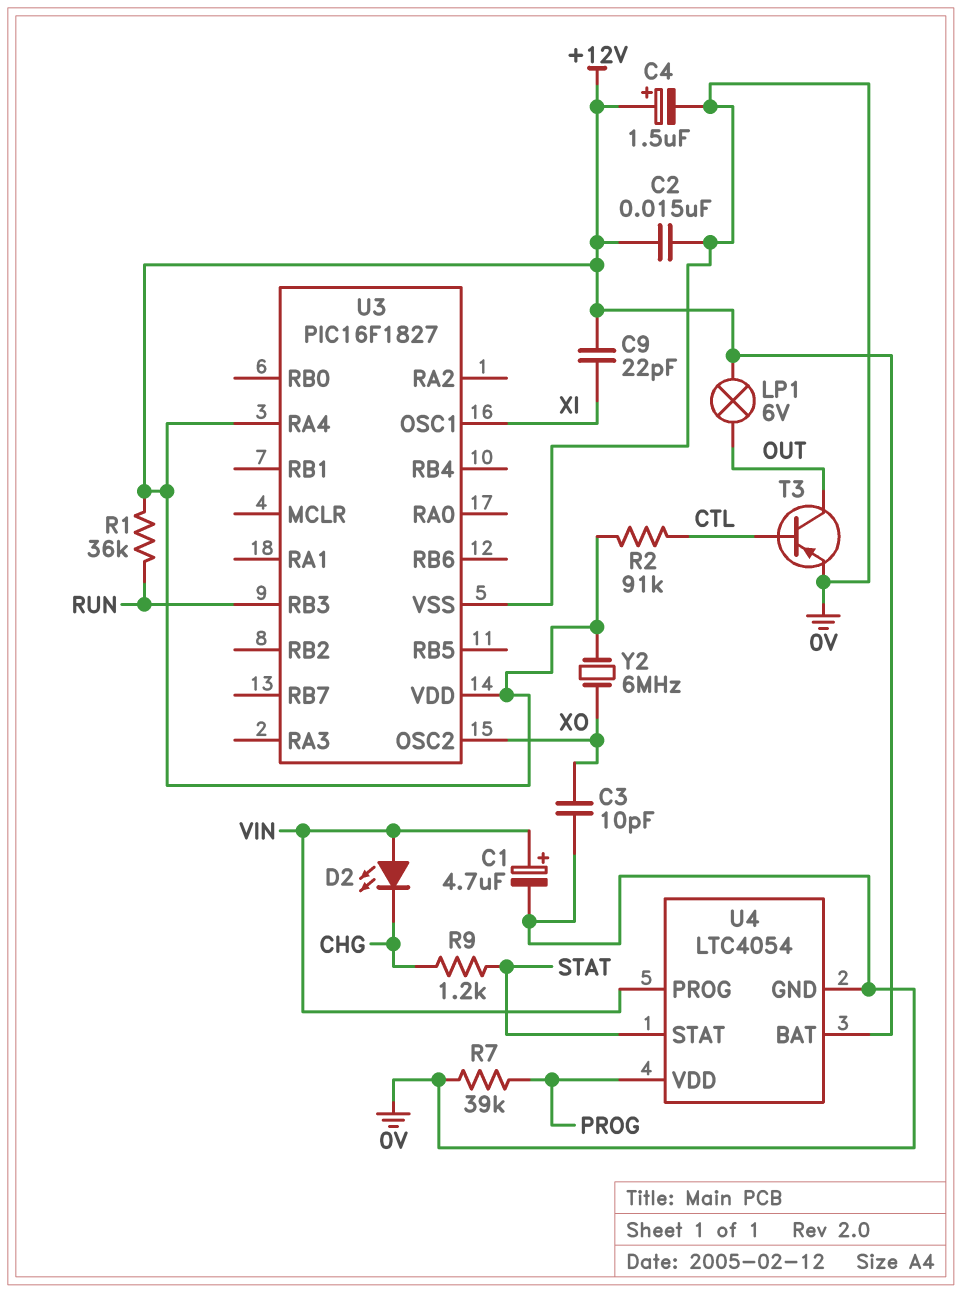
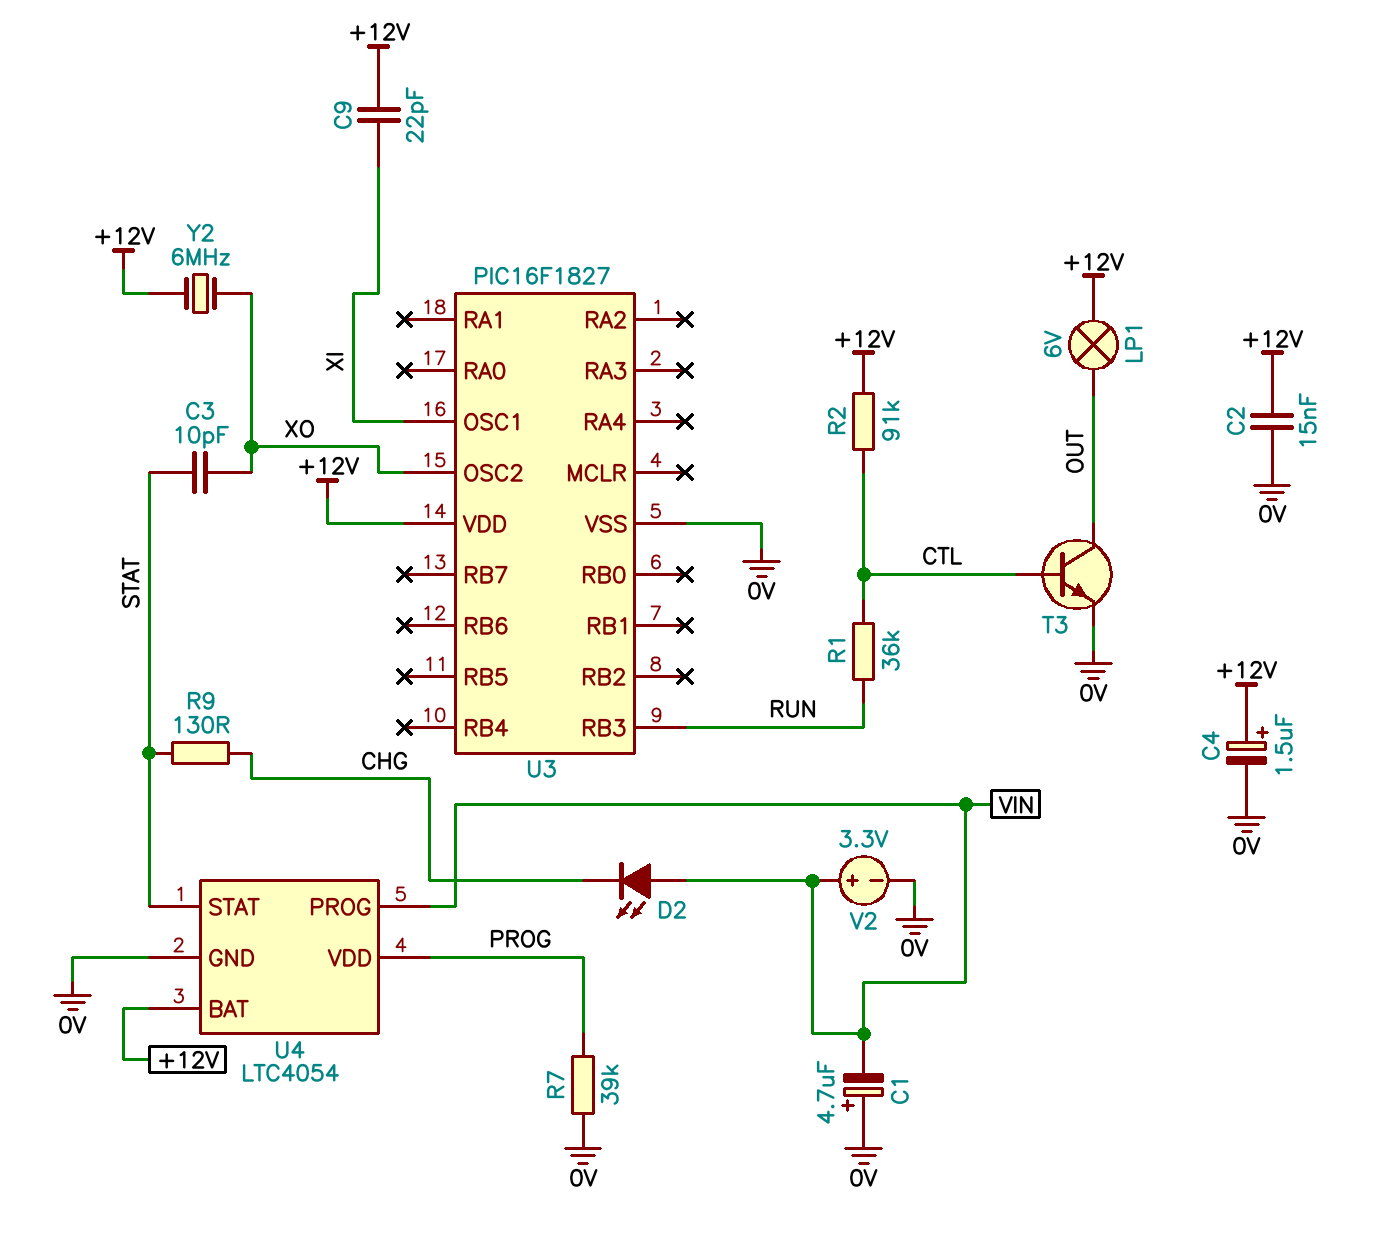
C1: 4.7uF (plus VIN, minus 0V) -> 4.7uF (plus 0V, minus VIN)
C3: 10pF (0V, XO) -> 10pF (STAT, XO)
R1: 36k (+12V, RUN) -> 36k (CTL, RUN)
R9: 1.2k (CHG, STAT) -> 130 (CHG, STAT)
T3: PNP (B CTL, C OUT, E 0V) -> NPN (B CTL, C OUT, E 0V)
U3 pin RA4: +12V -> none
V2: none -> 3.3V (plus VIN, minus 0V)

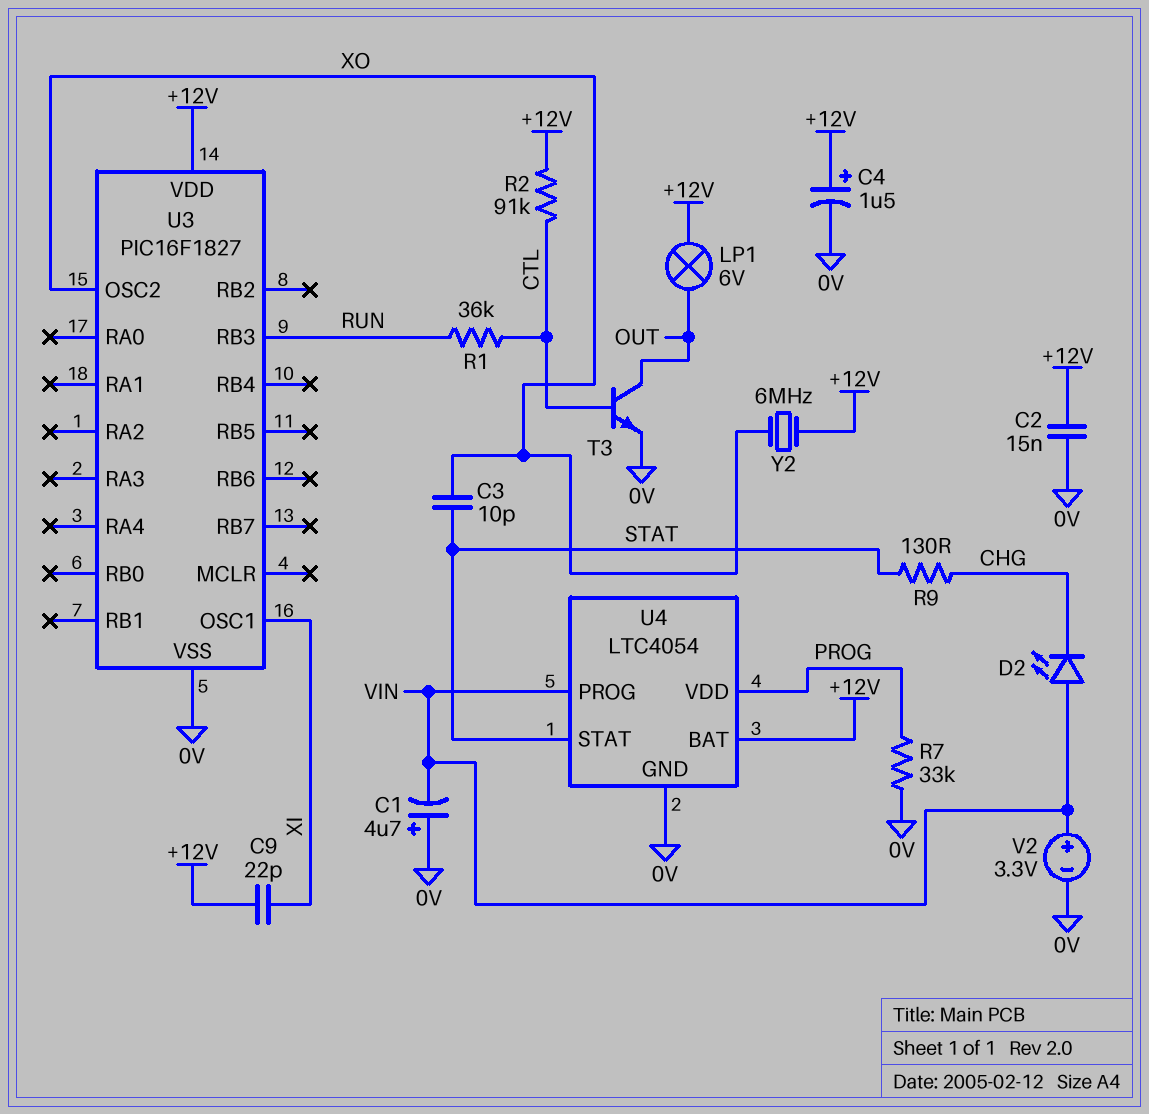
R7: 39k (0V, PROG) -> 33k (0V, PROG)

